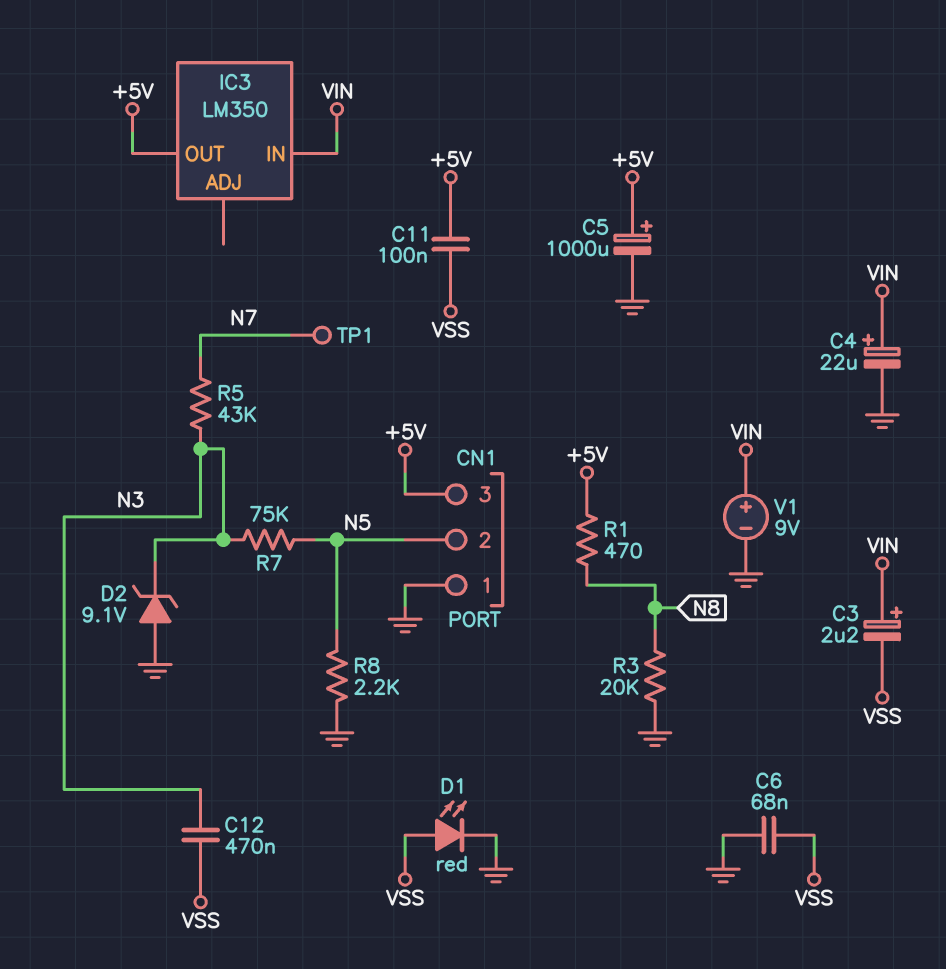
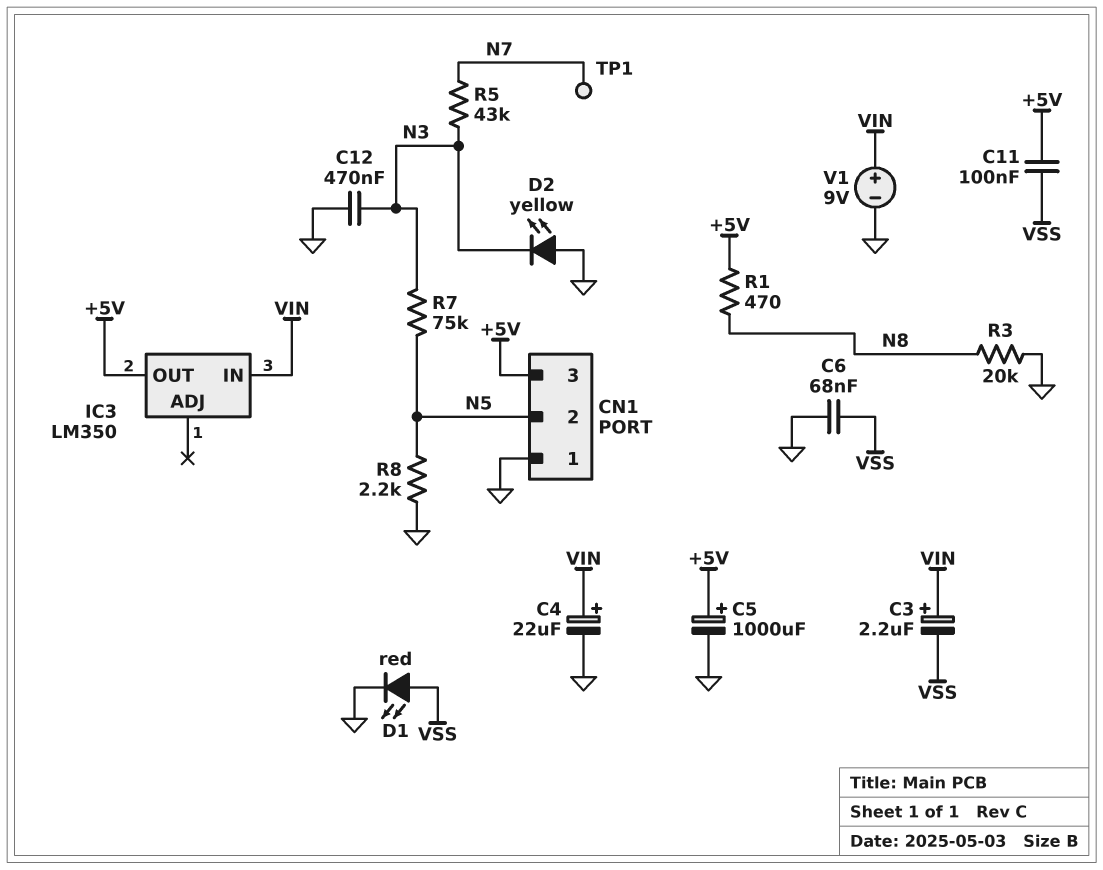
C12: 470nF (N3, VSS) -> 470nF (GND, N3)
D2: zener 9.1V (A GND, K N3) -> LED yellow (A GND, K N3)

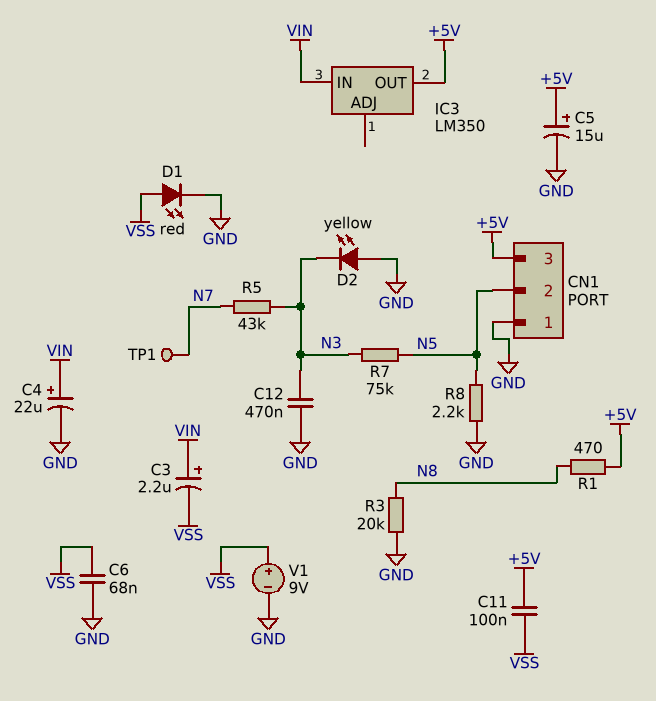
C5: 1000uF (plus +5V, minus GND) -> 15uF (plus +5V, minus GND)
V1: 9V (plus VIN, minus GND) -> 9V (plus VSS, minus GND)

